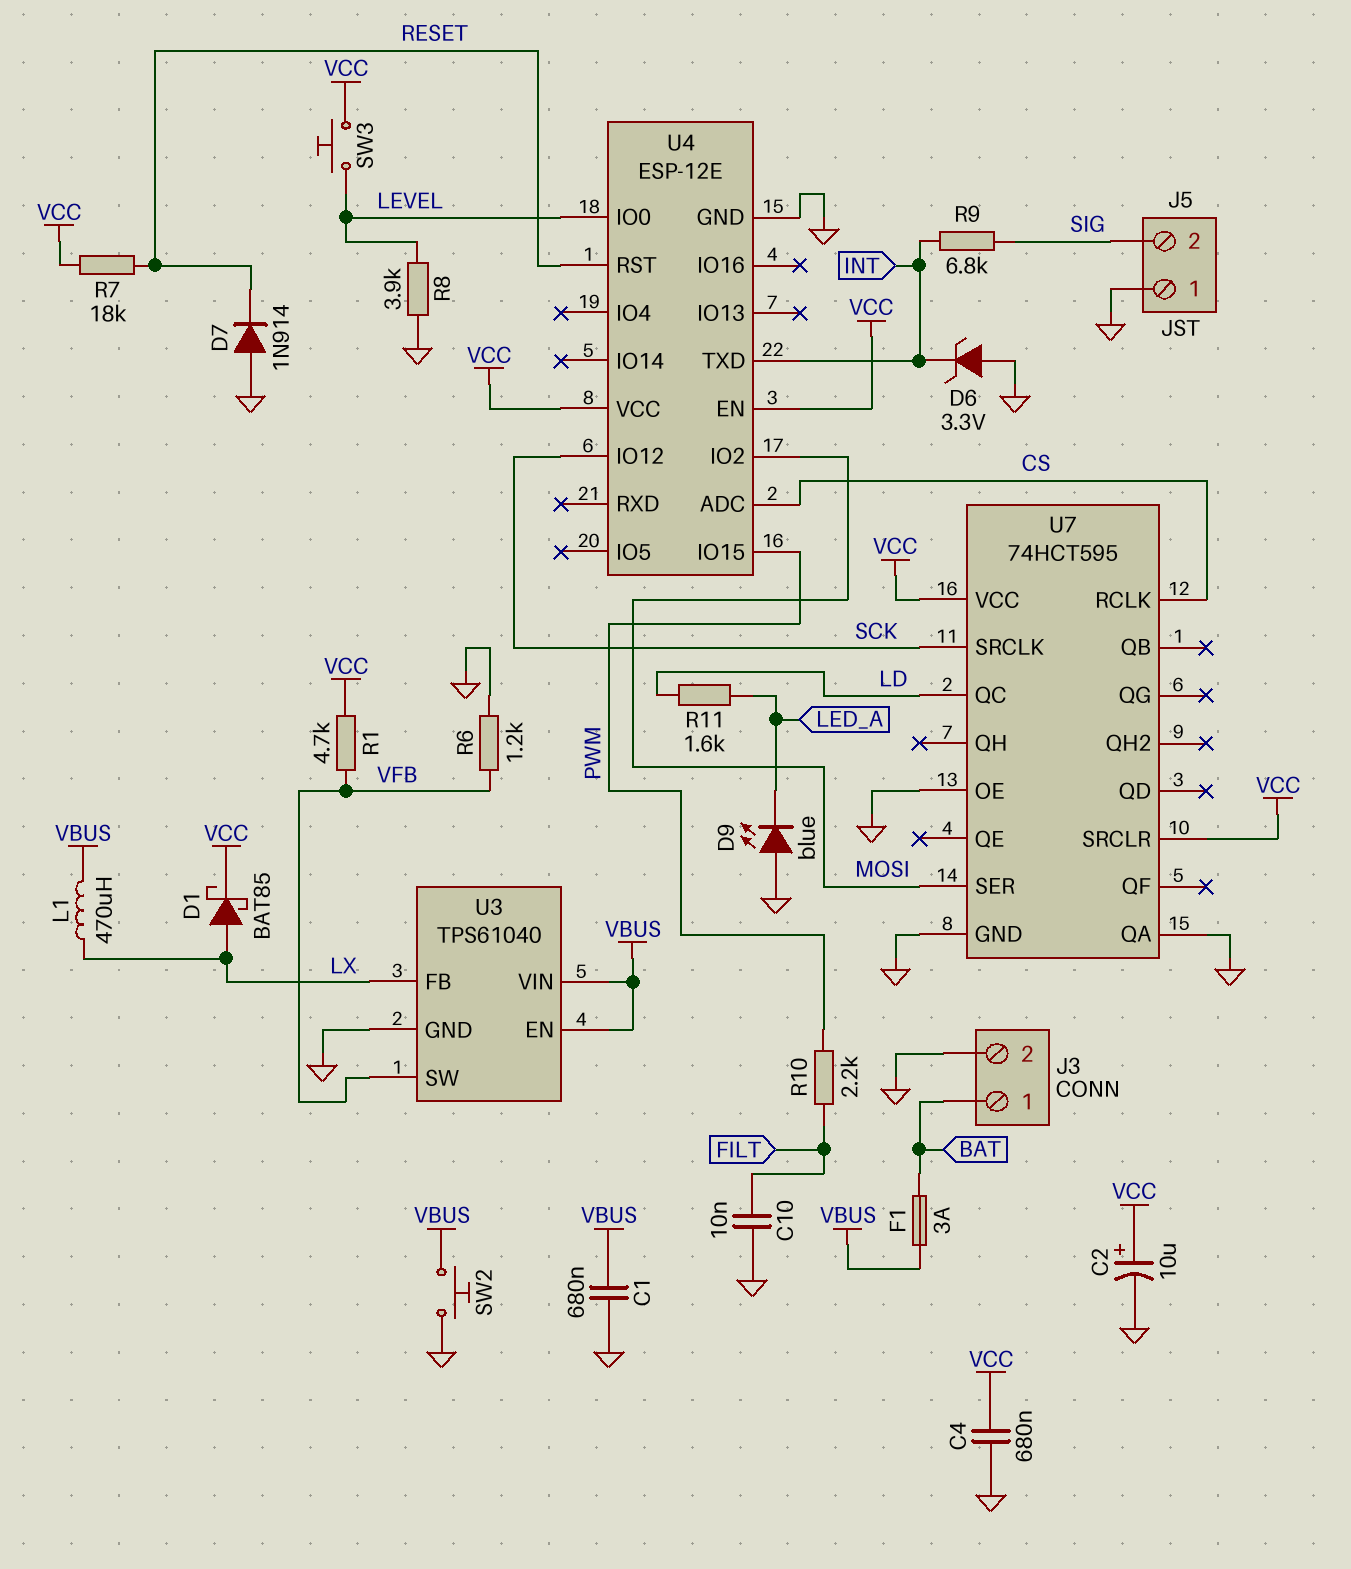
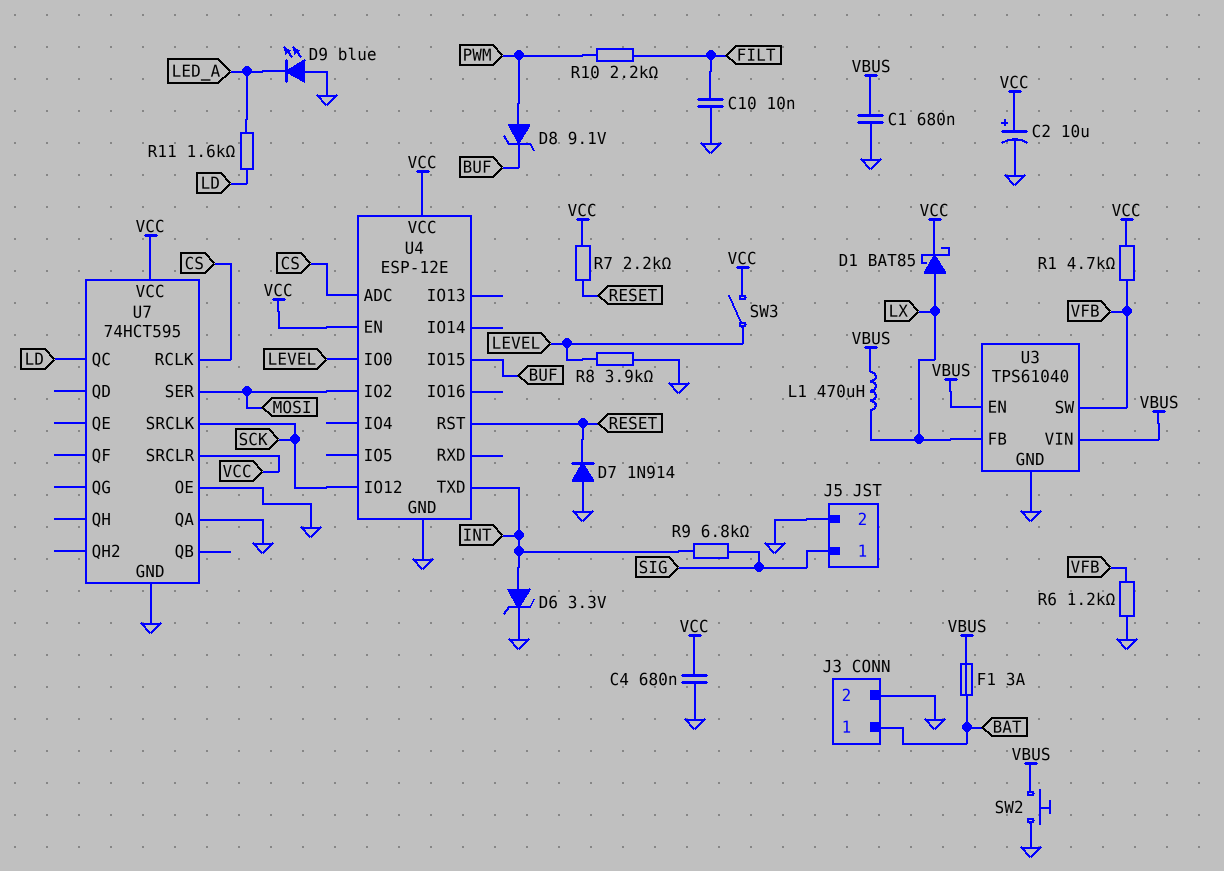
D6: zener 3.3V (A GND, K INT) -> zener 3.3V (A INT, K GND)
D8: none -> zener 9.1V (A PWM, K BUF)
J5 pin 1: GND -> SIG
J5 pin 2: SIG -> GND
R7: 18k (RESET, VCC) -> 2.2k (RESET, VCC)
SW3: button (LEVEL, VCC) -> switch (LEVEL, VCC)
U4 pin IO15: PWM -> BUF

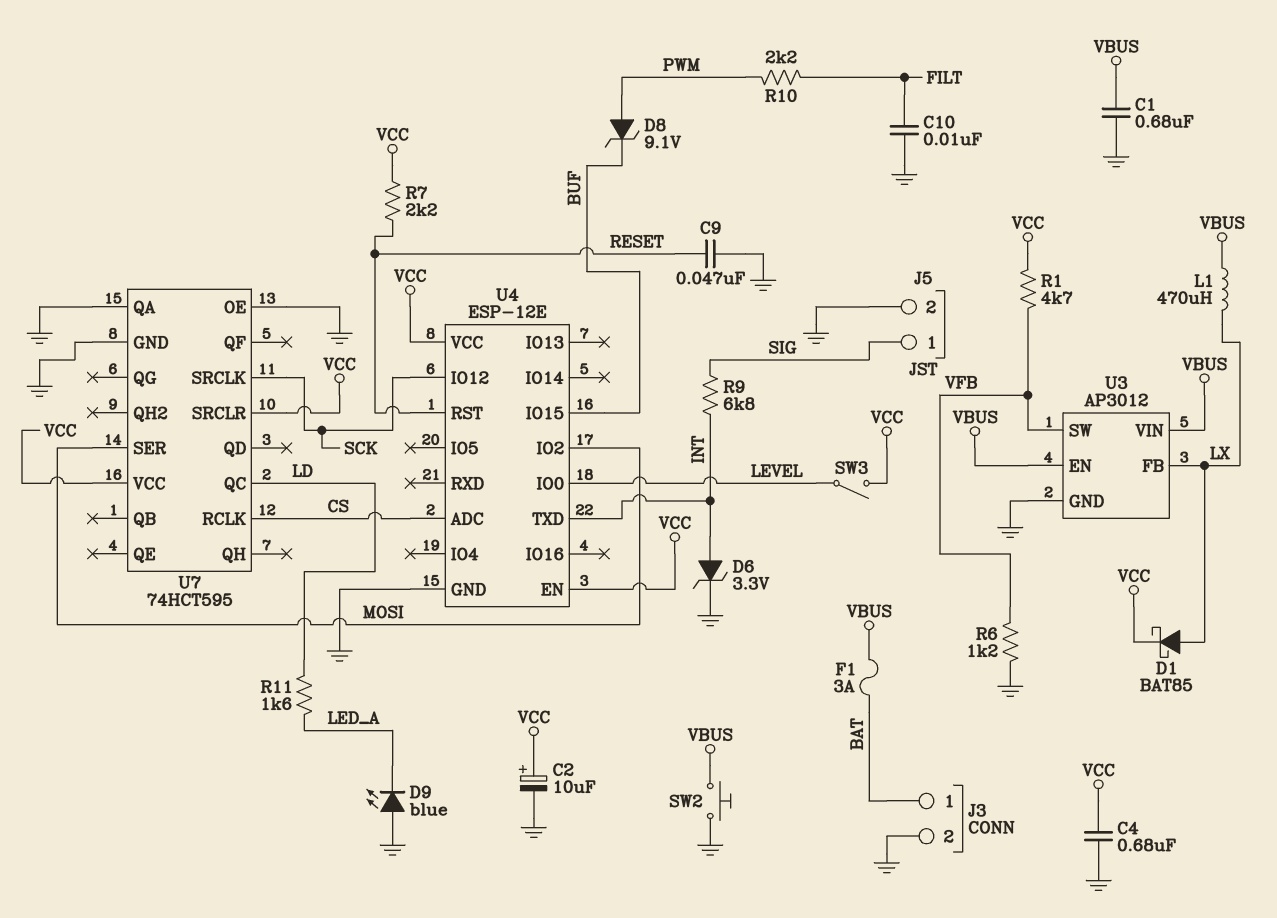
C9: none -> 47nF (GND, RESET)
D7: diode 1N914 (A GND, K RESET) -> none
R8: 3.9k (GND, LEVEL) -> none
U3: TPS61040 -> AP3012

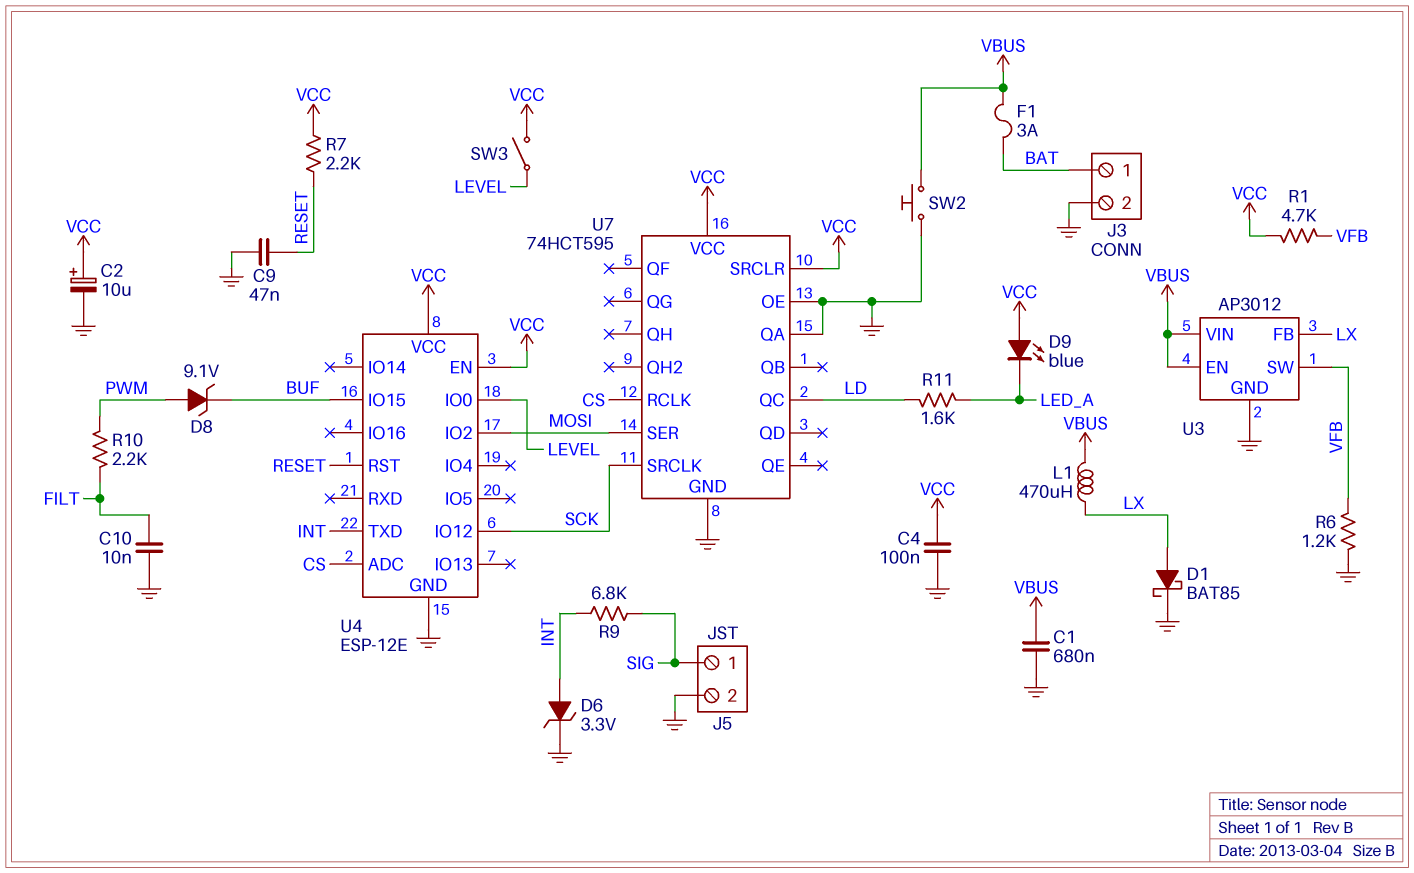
C4: 680nF (GND, VCC) -> 100nF (GND, VCC)
D1: schottky BAT85 (A LX, K VCC) -> schottky BAT85 (A LX, K GND)
D9: LED blue (A GND, K LED_A) -> LED blue (A VCC, K LED_A)

